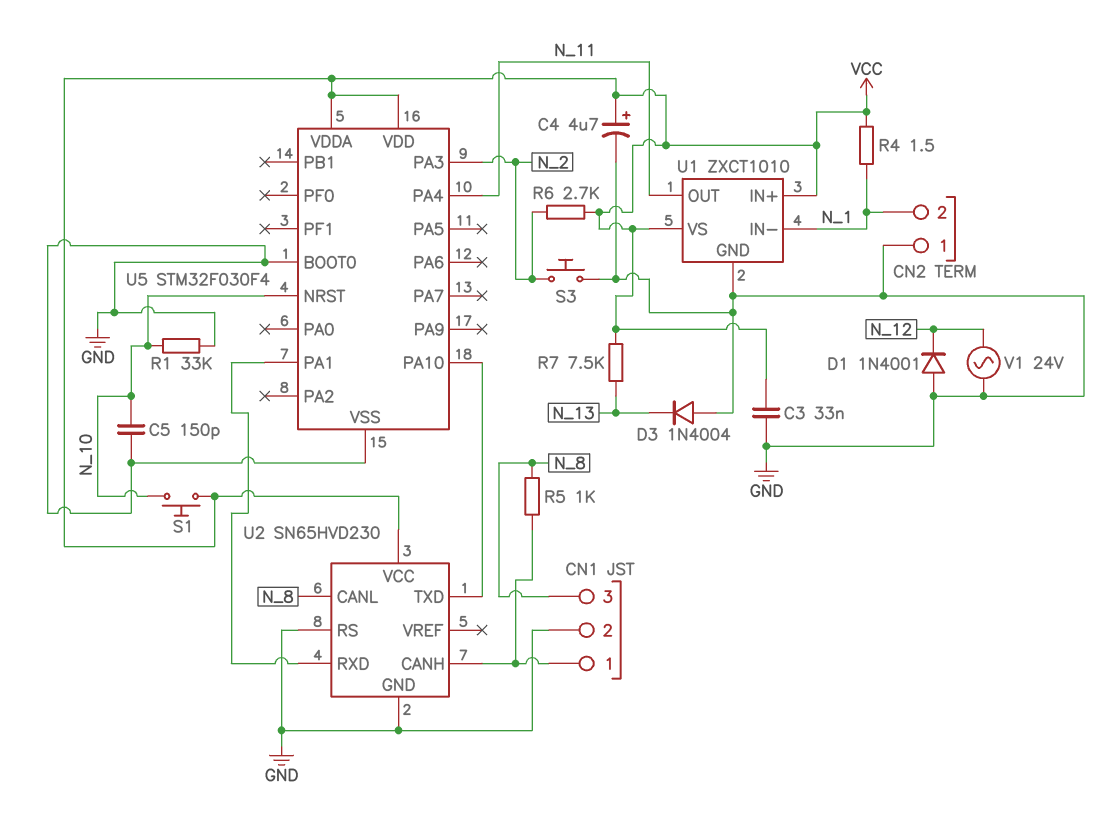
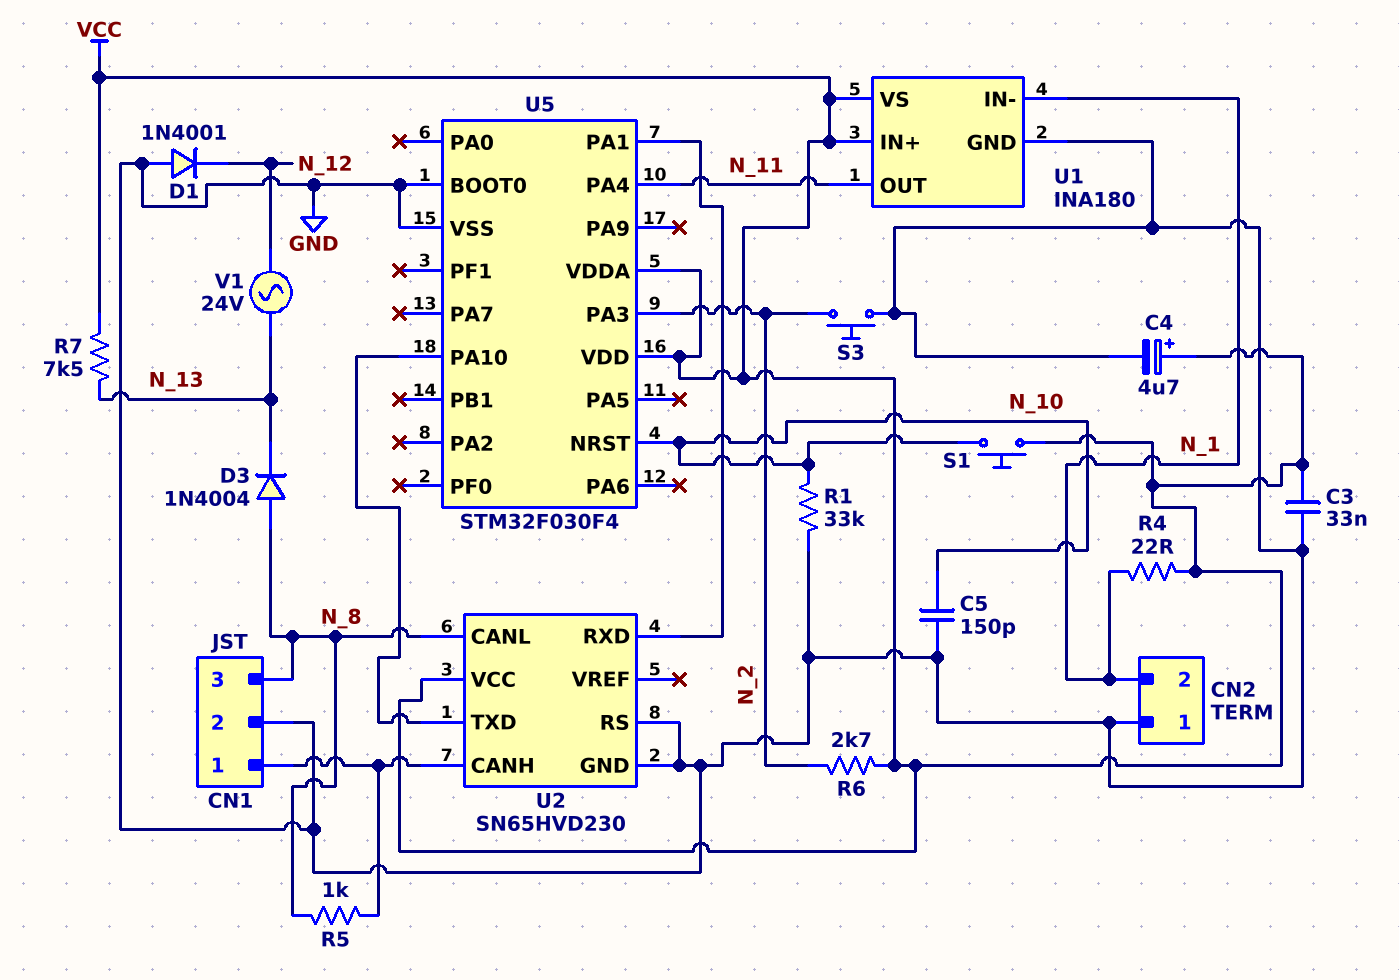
D3: diode 1N4004 (A GND, K N_13) -> diode 1N4004 (A N_8, K N_13)
R4: 1.5 (N_1, VCC) -> 22 (N_1, VCC)
U1: ZXCT1010 -> INA180
V1: AC 24V (GND, N_12) -> AC 24V (N_12, N_13)

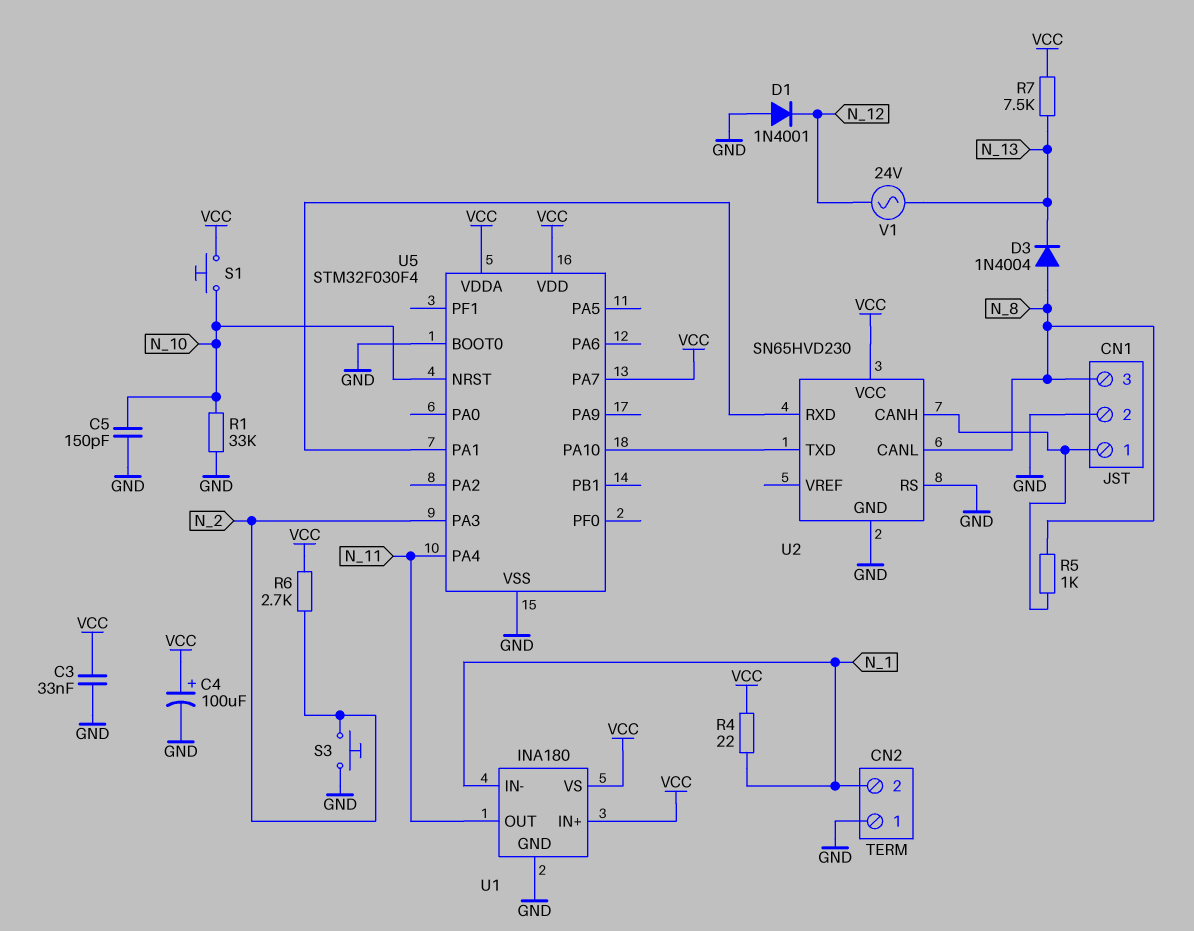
C4: 4.7uF (plus VCC, minus GND) -> 100uF (plus VCC, minus GND)
U5 pin PA7: none -> VCC

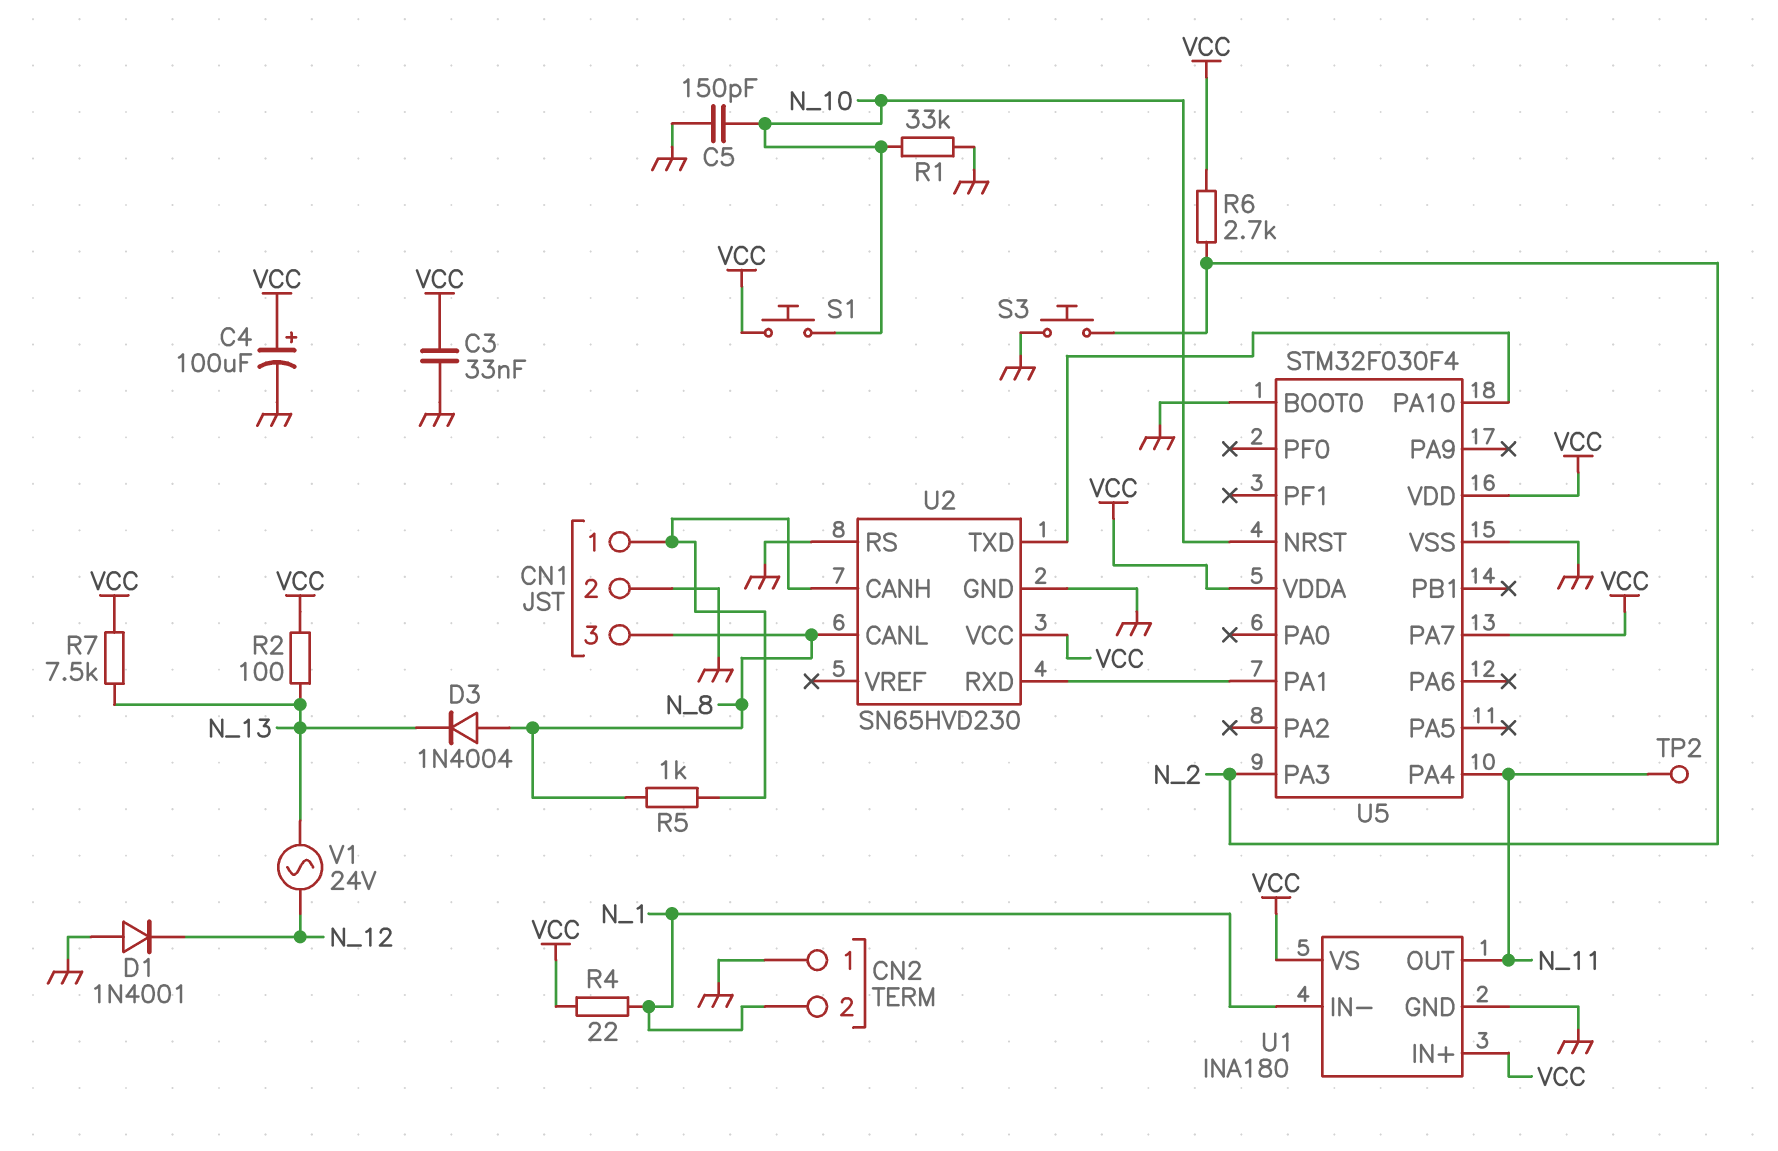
R2: none -> 100 (N_13, VCC)
TP2: none -> test point (N_11)

